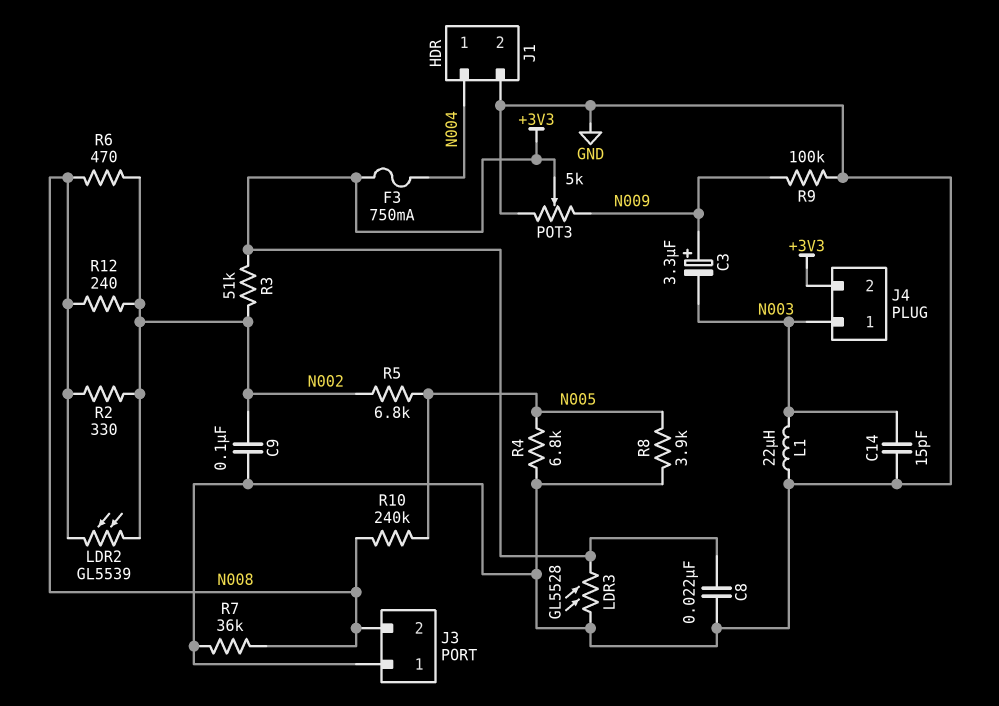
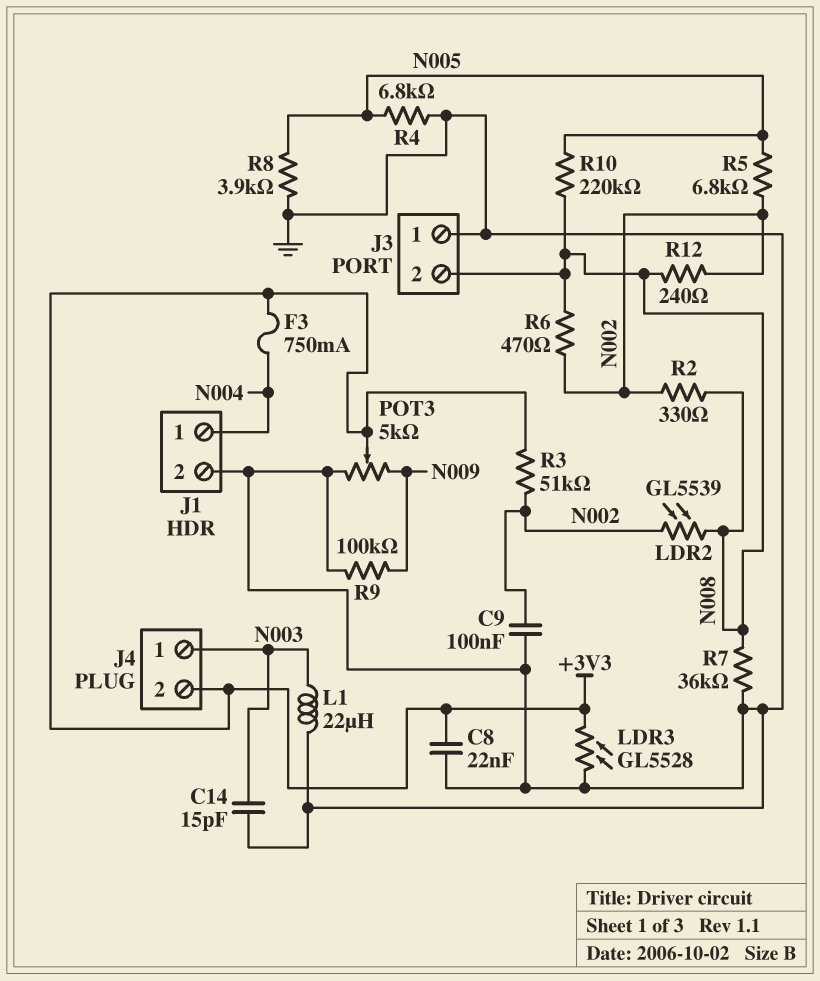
C3: 3.3uF (plus N009, minus N003) -> none
R10: 240k (N005, N008) -> 220k (N005, N008)

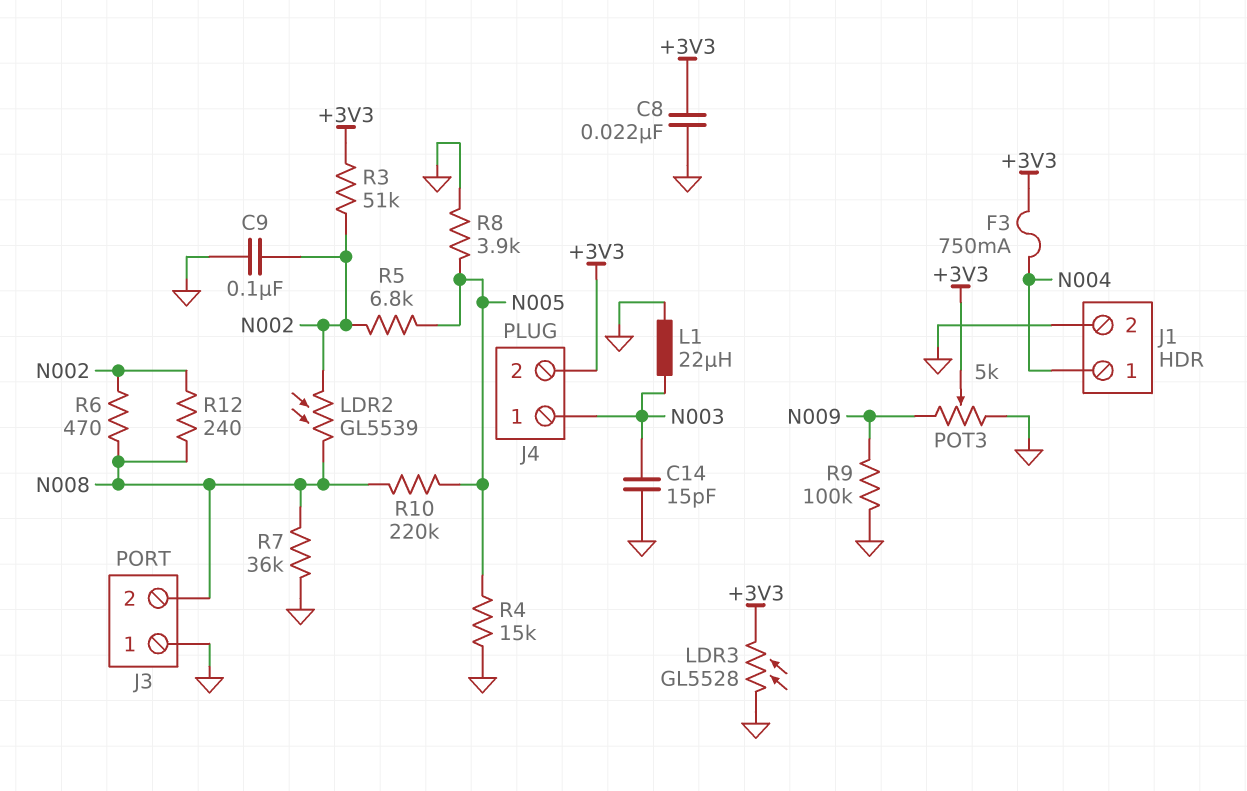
R2: 330 (N002, N008) -> none
R4: 6.8k (GND, N005) -> 15k (GND, N005)

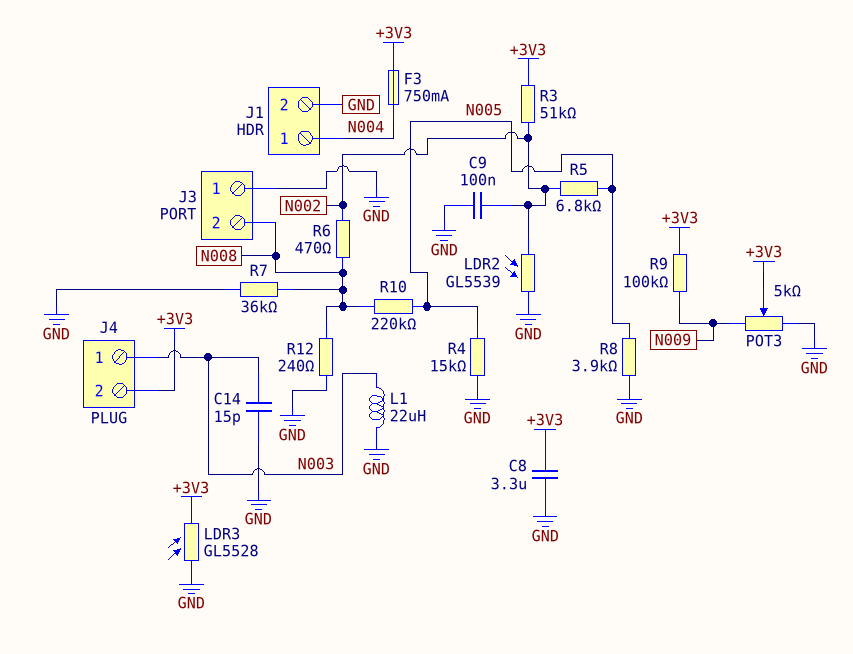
C8: 22nF (+3V3, GND) -> 3.3uF (+3V3, GND)
LDR2: GL5539 (N002, N008) -> GL5539 (GND, N002)
R9: 100k (GND, N009) -> 100k (+3V3, N009)
R12: 240 (N002, N008) -> 240 (GND, N008)

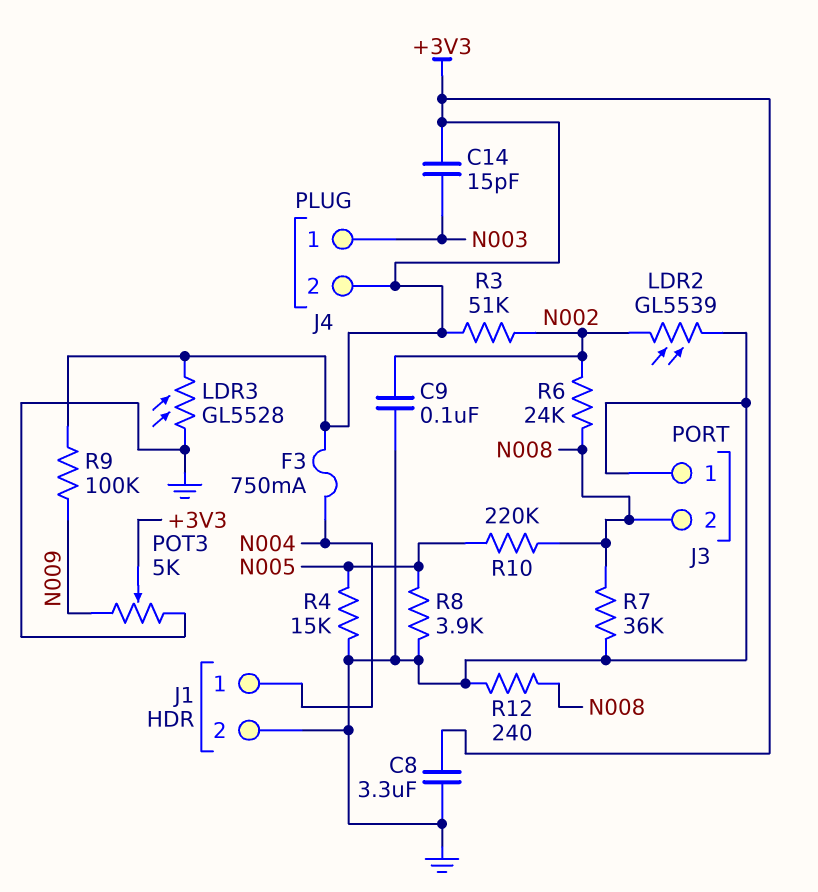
C14: 15pF (GND, N003) -> 15pF (+3V3, N003)
L1: 22uH (GND, N003) -> none
R5: 6.8k (N002, N005) -> none
R6: 470 (N002, N008) -> 24k (N002, N008)

